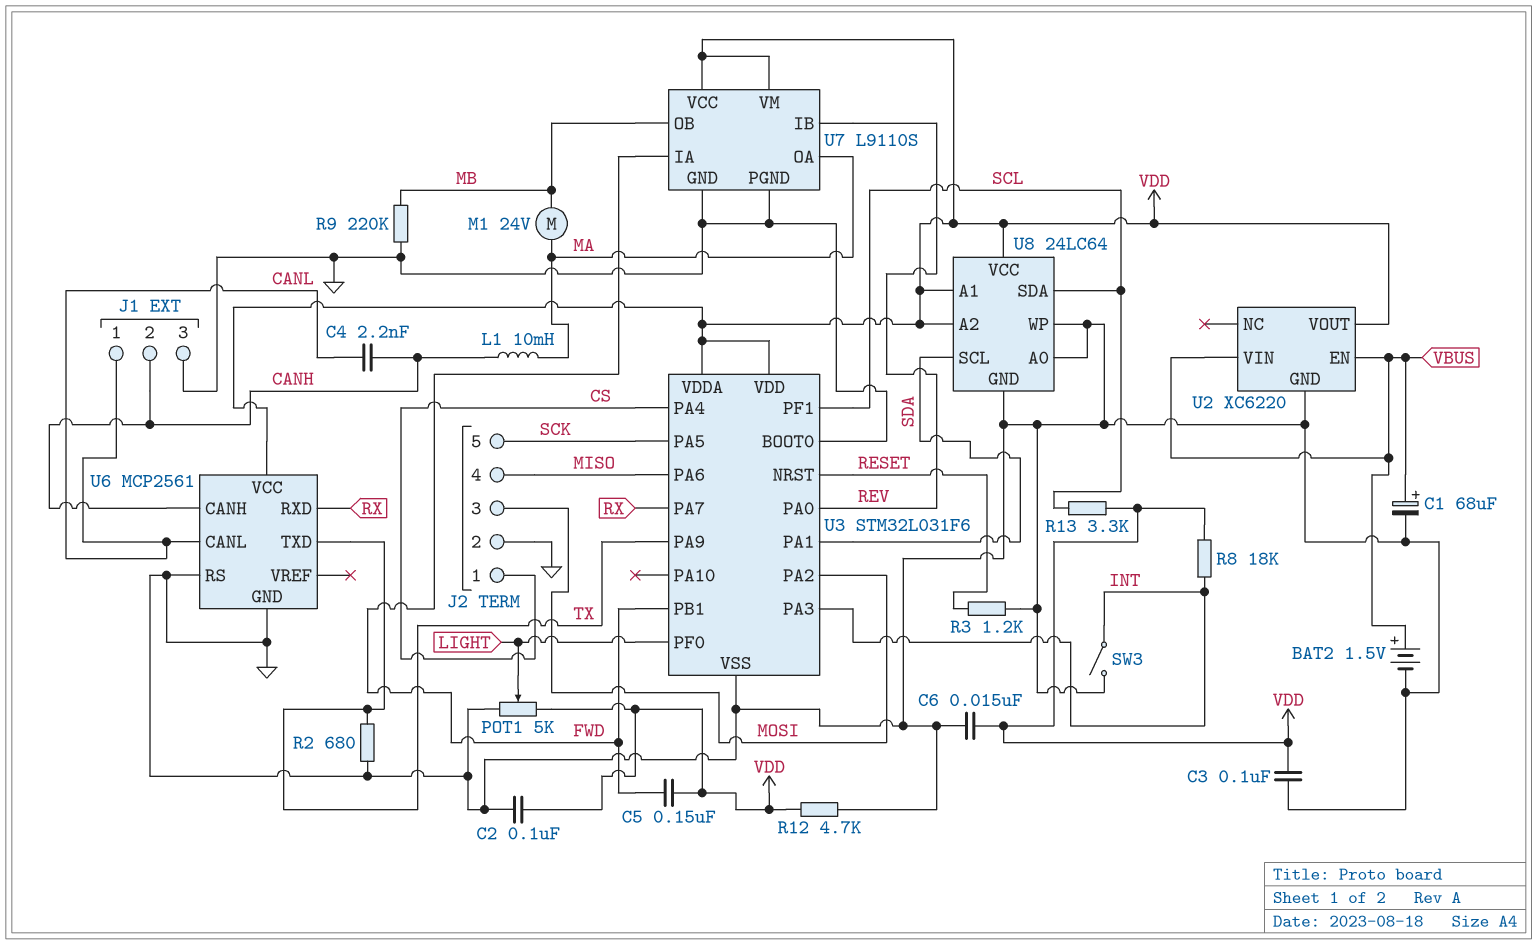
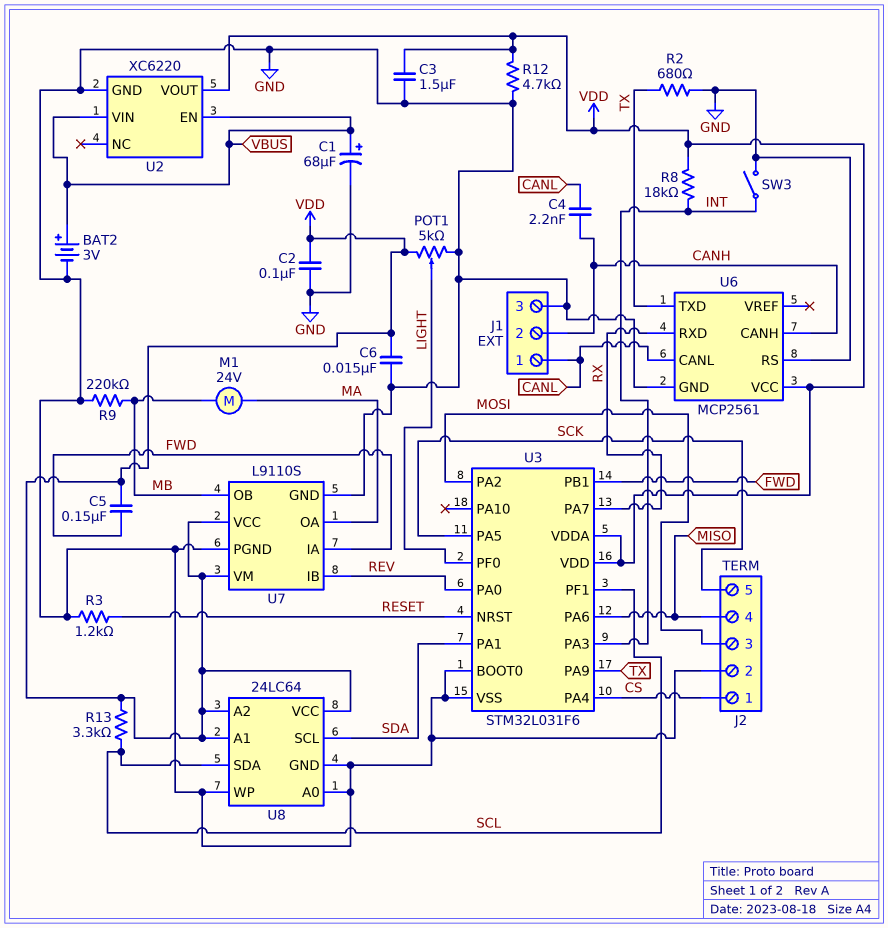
BAT2: 1.5V (plus VBUS, minus GND) -> 3V (plus VBUS, minus GND)
C3: 100nF (GND, VDD) -> 1.5uF (GND, VDD)
L1: 10mH (CANH, MA) -> none

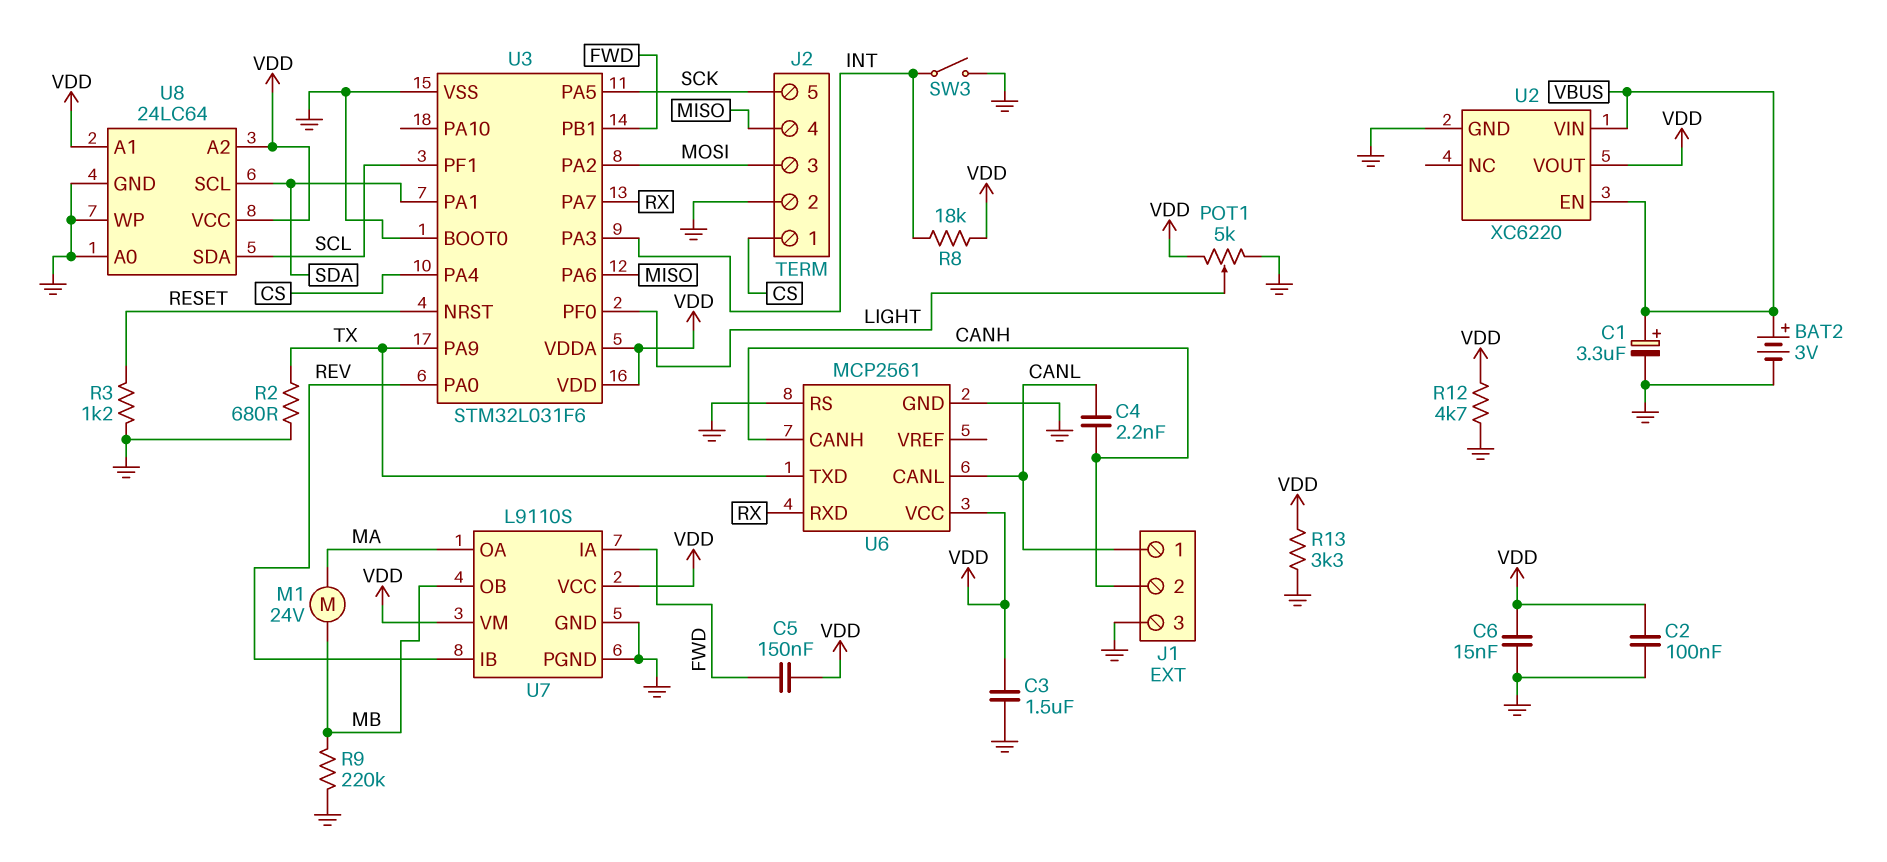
C1: 68uF (plus VBUS, minus GND) -> 3.3uF (plus VBUS, minus GND)
R13: 3.3k (SCL, VDD) -> 3.3k (GND, VDD)

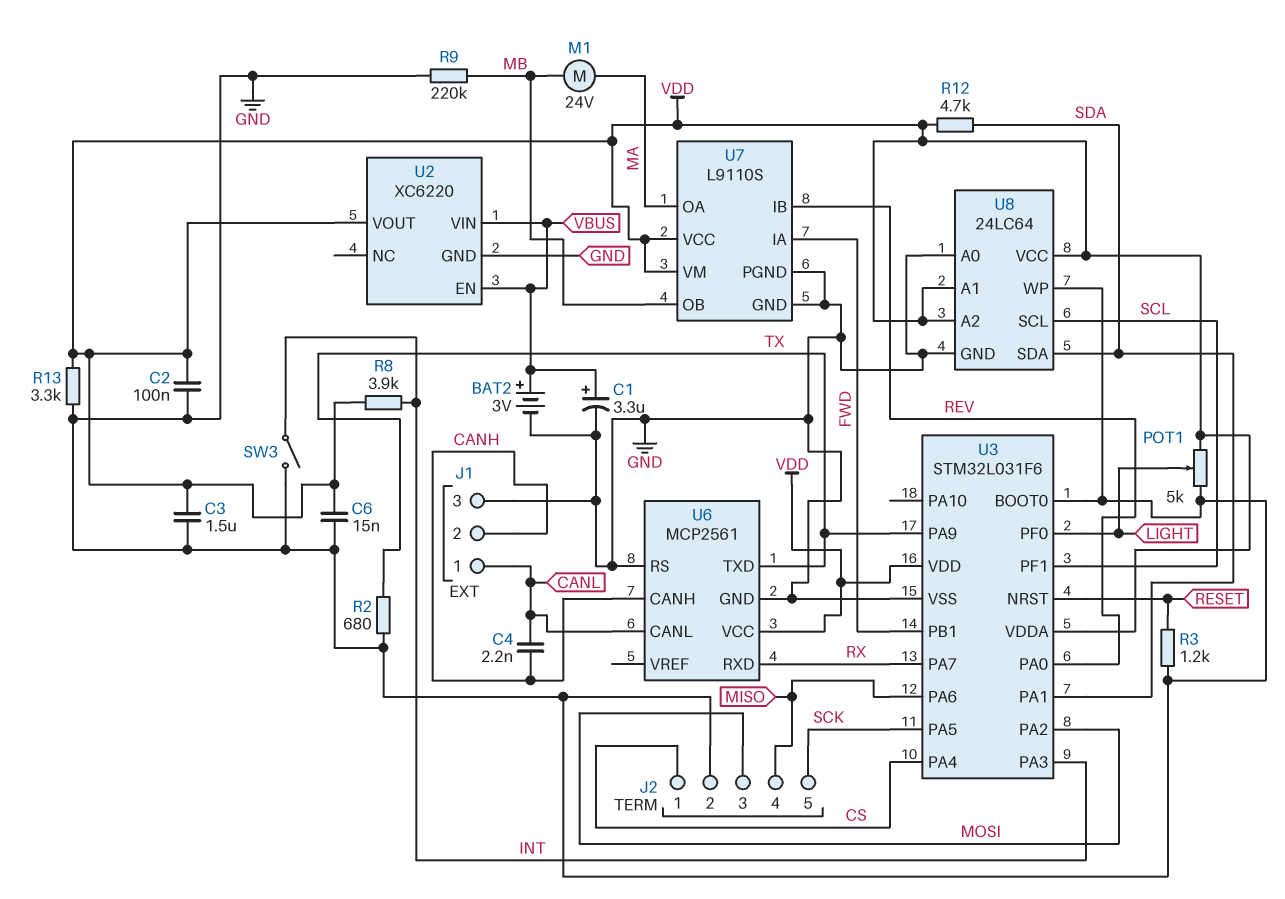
C5: 150nF (FWD, VDD) -> none
R8: 18k (INT, VDD) -> 3.9k (INT, VDD)
R12: 4.7k (GND, VDD) -> 4.7k (SDA, VDD)
U8 pin SCL: SDA -> SCL
U8 pin SDA: SCL -> SDA

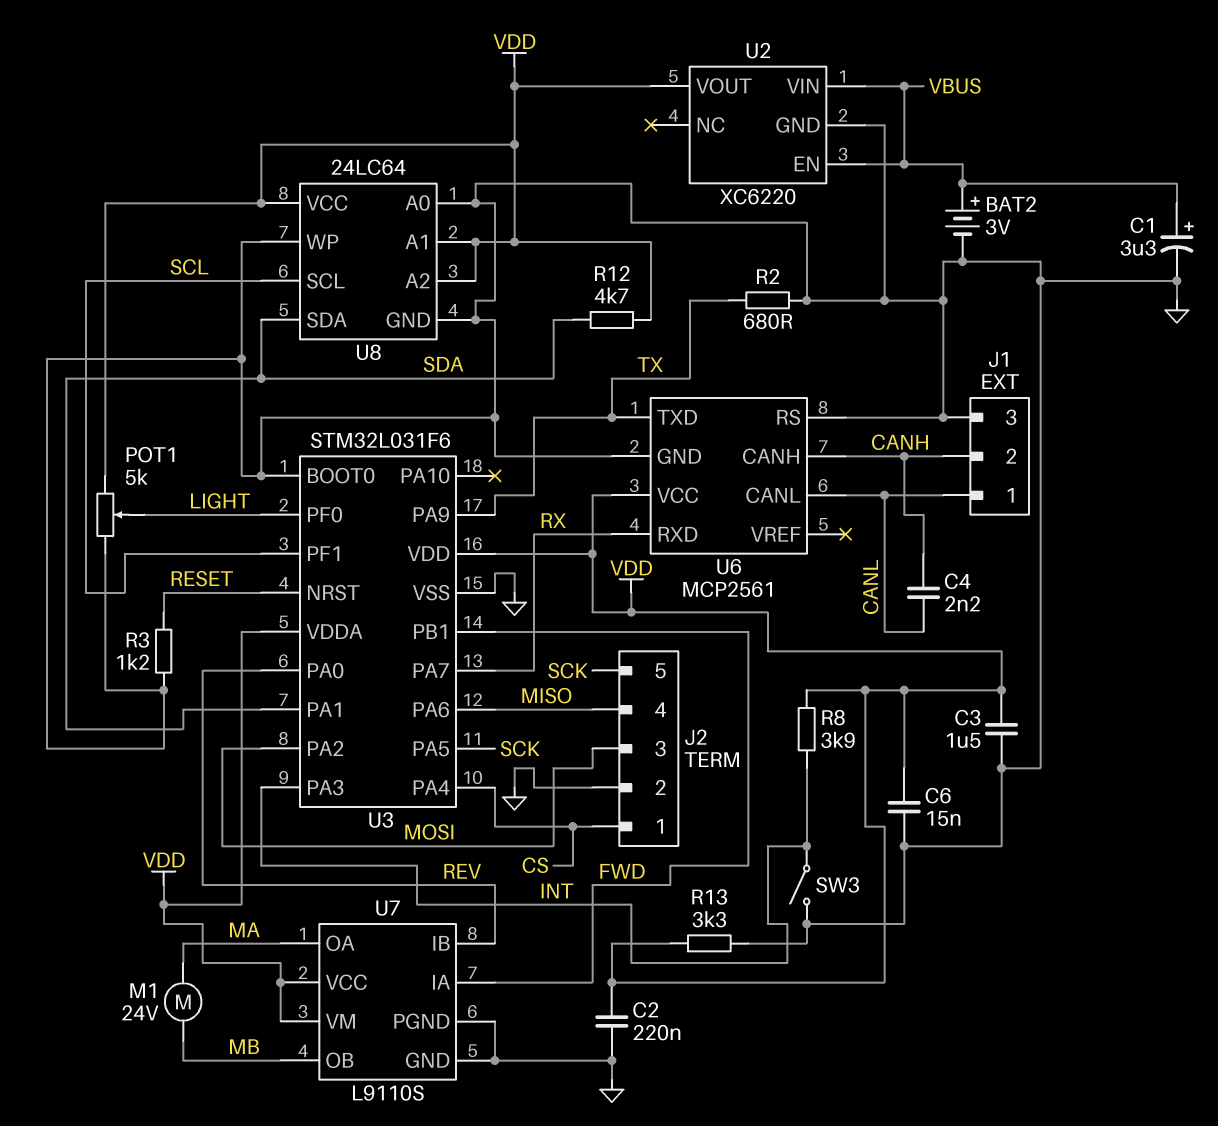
C2: 100nF (GND, VDD) -> 220nF (GND, VDD)
R9: 220k (GND, MB) -> none

